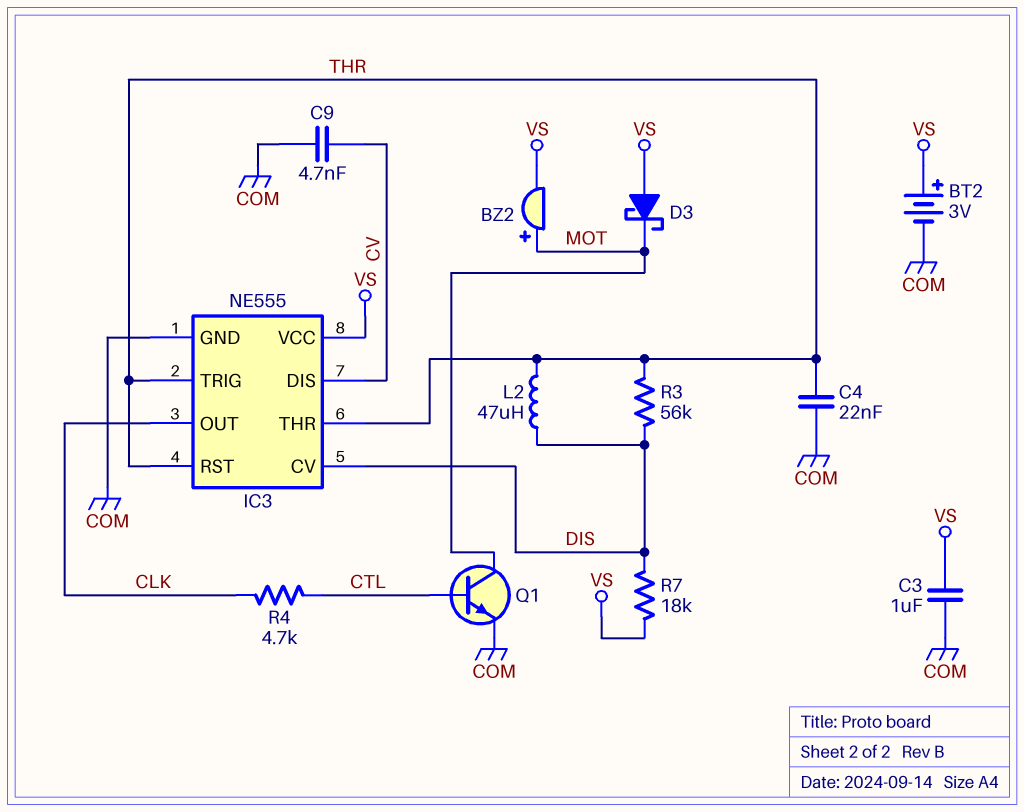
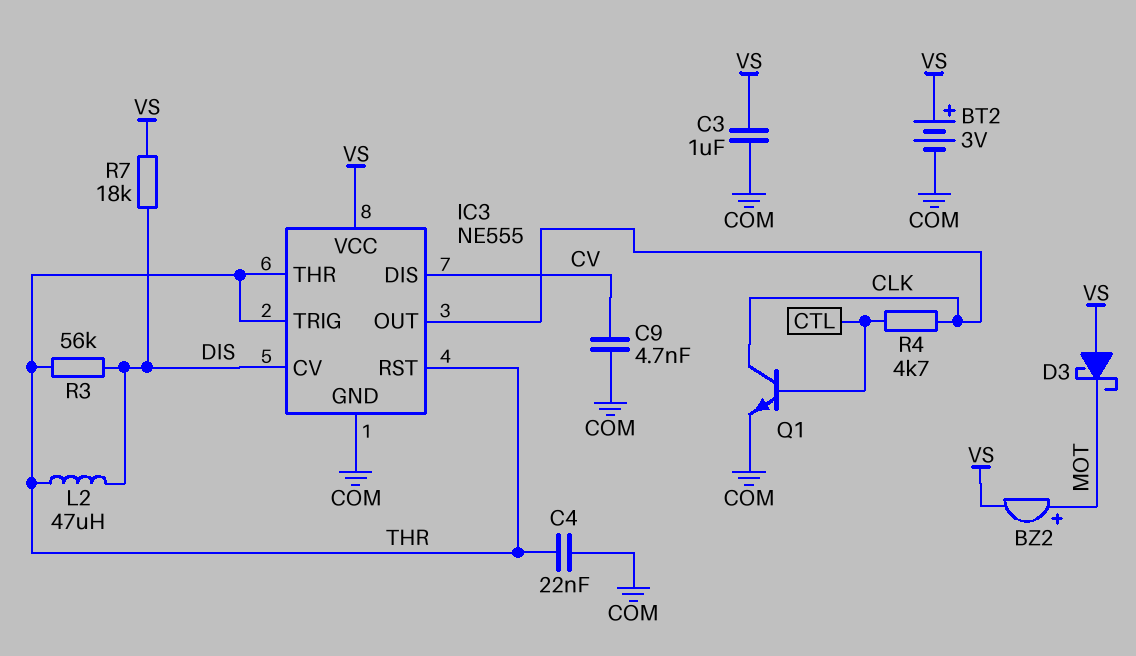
Q1: NPN (B CTL, C MOT, E COM) -> NPN (B CTL, C CLK, E COM)

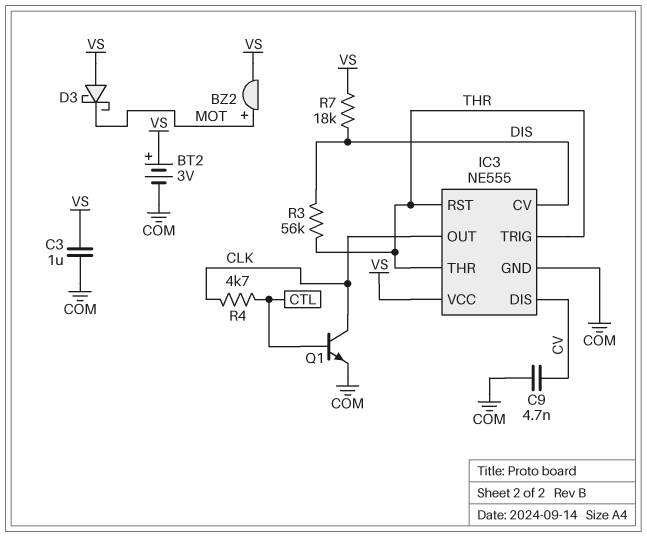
C4: 22nF (COM, THR) -> none
L2: 47uH (DIS, THR) -> none

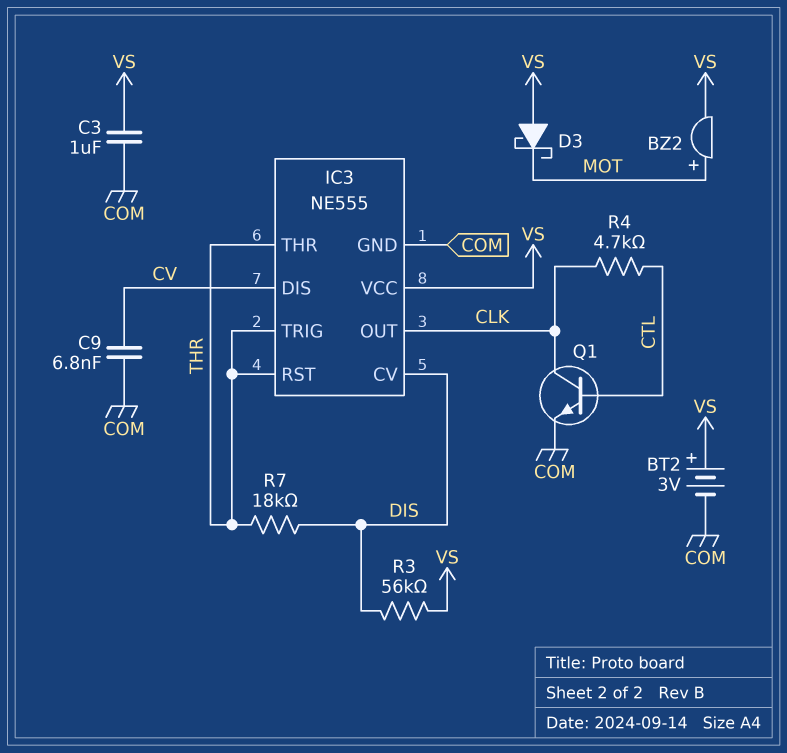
C9: 4.7nF (COM, CV) -> 6.8nF (COM, CV)
R3: 56k (DIS, THR) -> 56k (DIS, VS)
R7: 18k (DIS, VS) -> 18k (DIS, THR)

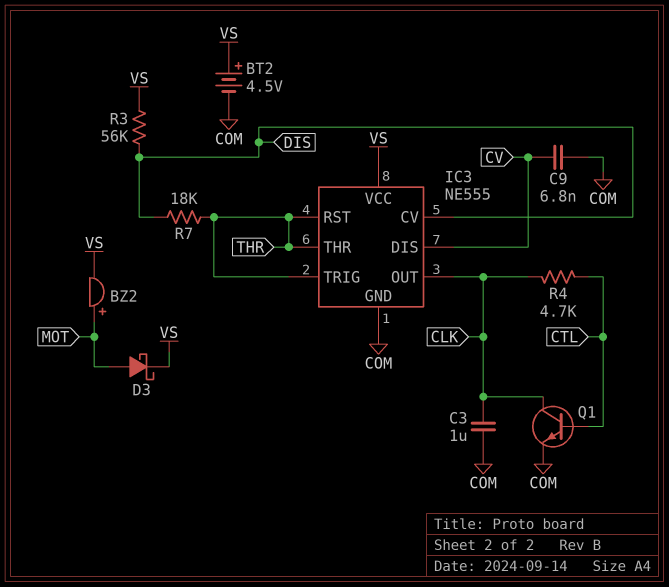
BT2: 3V (plus VS, minus COM) -> 4.5V (plus VS, minus COM)
C3: 1uF (COM, VS) -> 1uF (CLK, COM)
D3: schottky (A VS, K MOT) -> schottky (A MOT, K VS)

